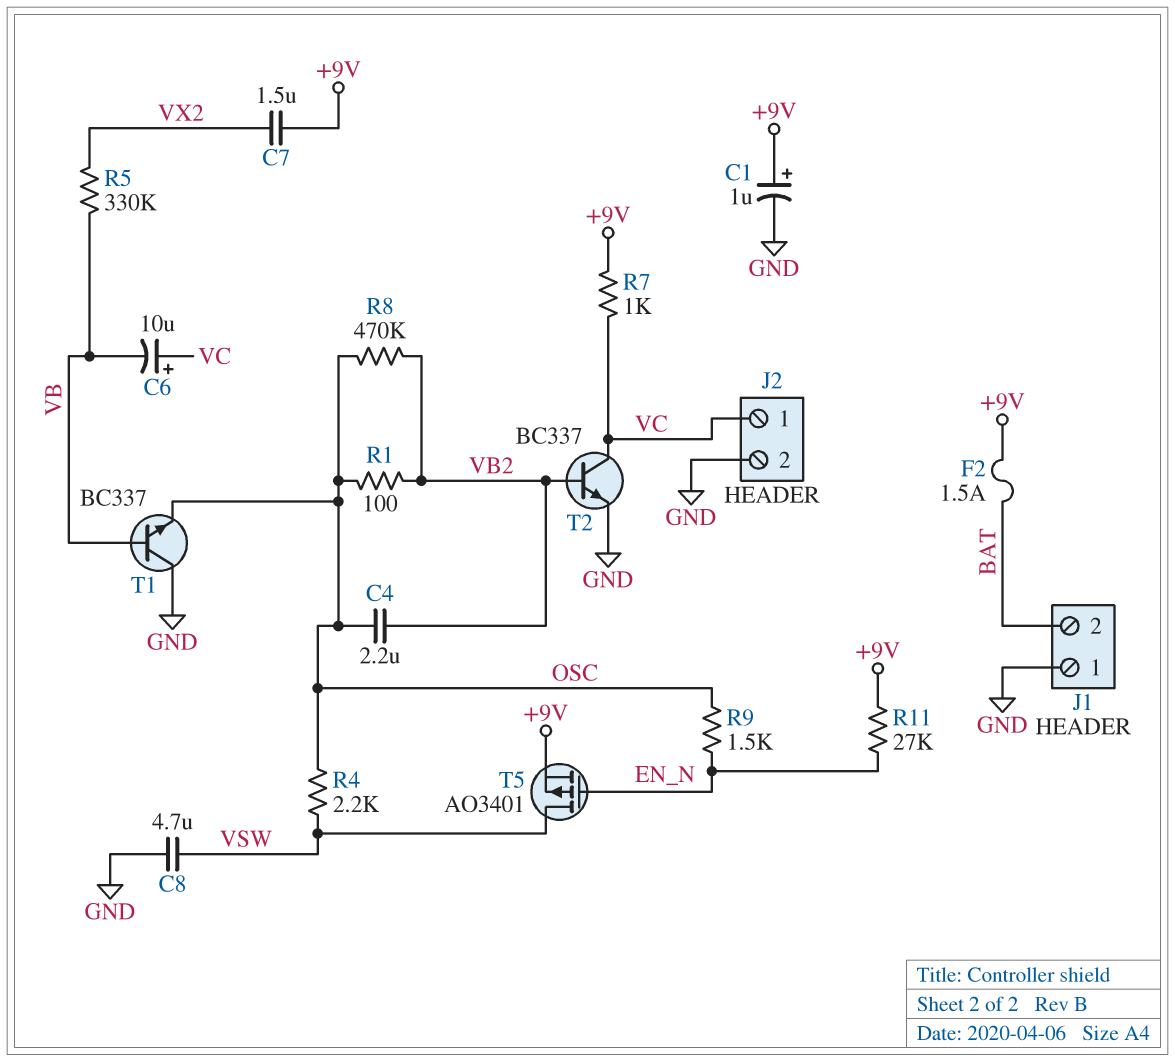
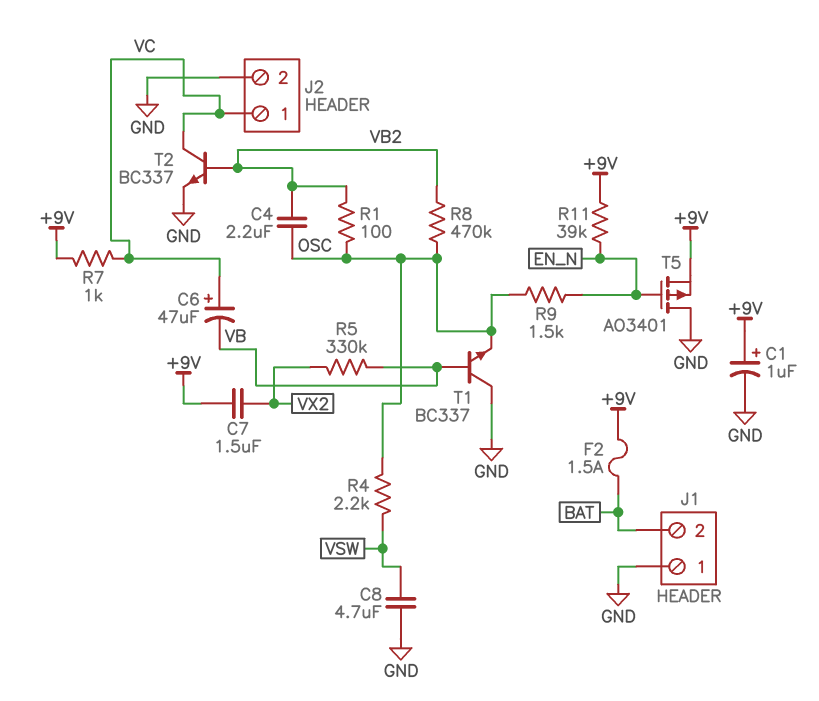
C6: 10uF (plus VC, minus VB) -> 47uF (plus VC, minus VB)
R11: 27k (+9V, EN_N) -> 39k (+9V, EN_N)
T5: PMOS AO3401 (G EN_N, D VSW, S +9V) -> PMOS AO3401 (G EN_N, D GND, S +9V)

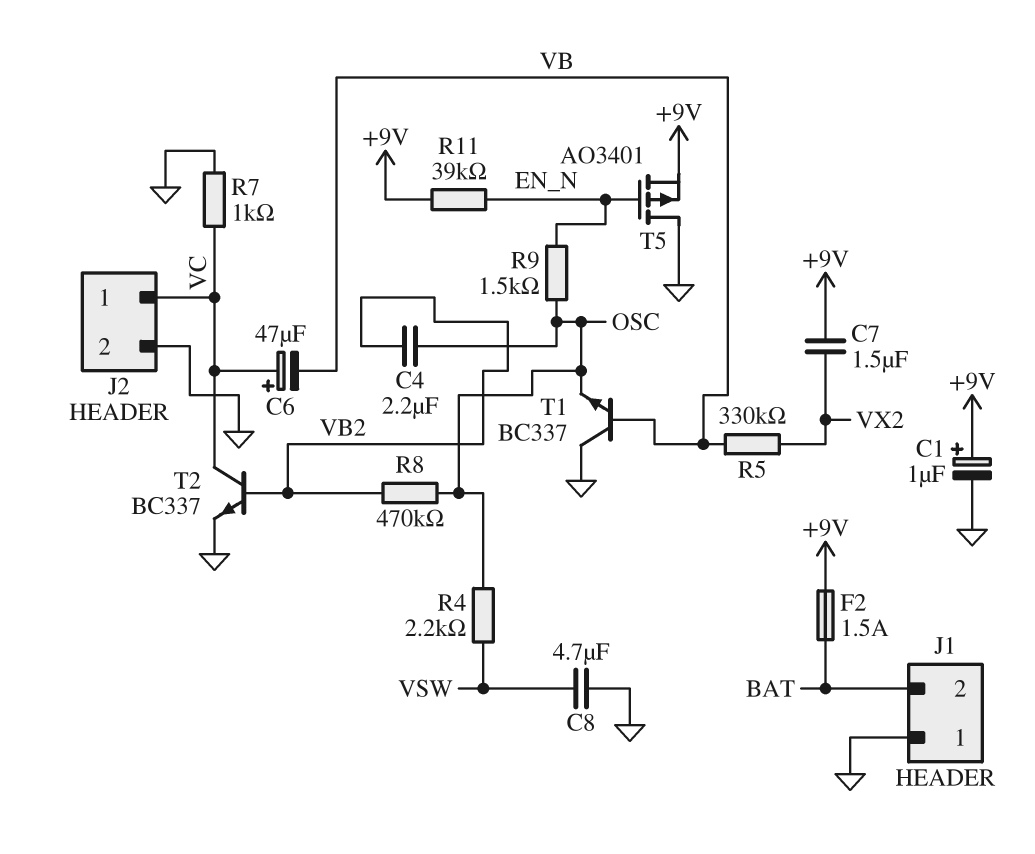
R1: 100 (OSC, VB2) -> none
R7: 1k (+9V, VC) -> 1k (GND, VC)

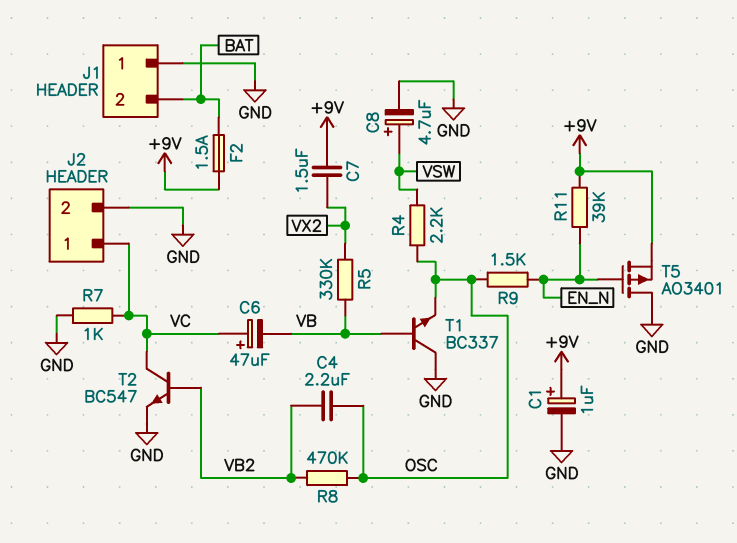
C8: 4.7uF (GND, VSW) -> 4.7uF (plus VSW, minus GND)
T2: NPN BC337 (B VB2, C VC, E GND) -> NPN BC547 (B VB2, C VC, E GND)

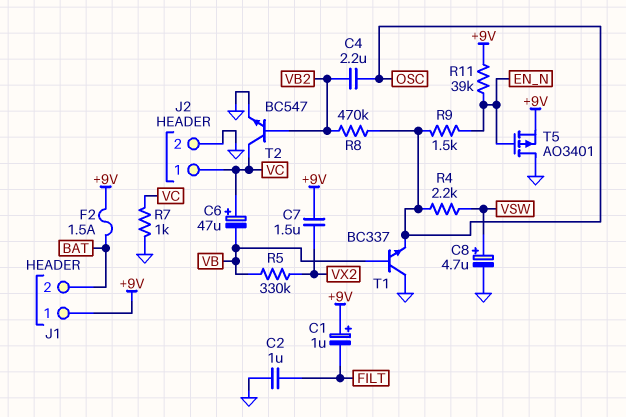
C1: 1uF (plus +9V, minus GND) -> 1uF (plus +9V, minus FILT)
C2: none -> 1uF (FILT, GND)
J1 pin 1: GND -> +9V

